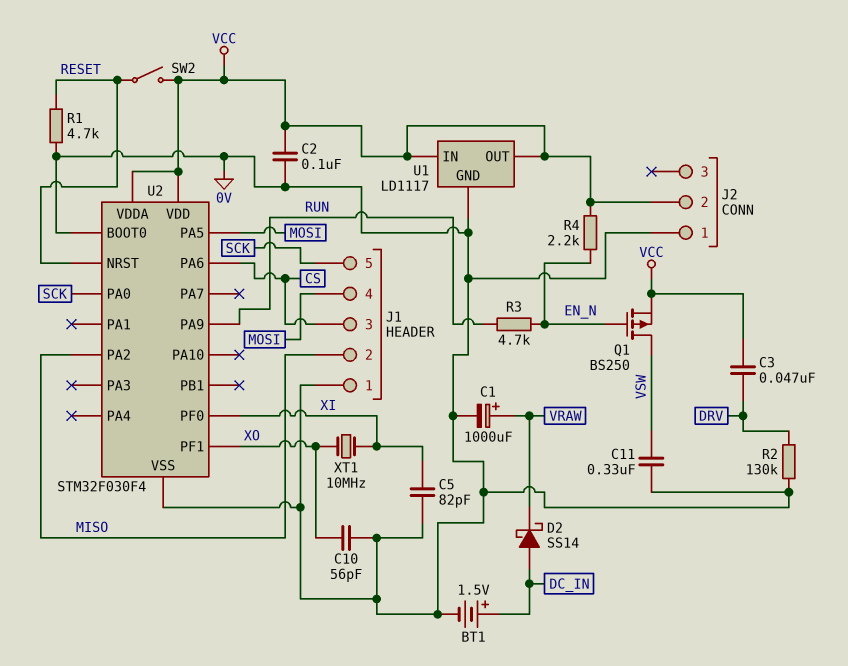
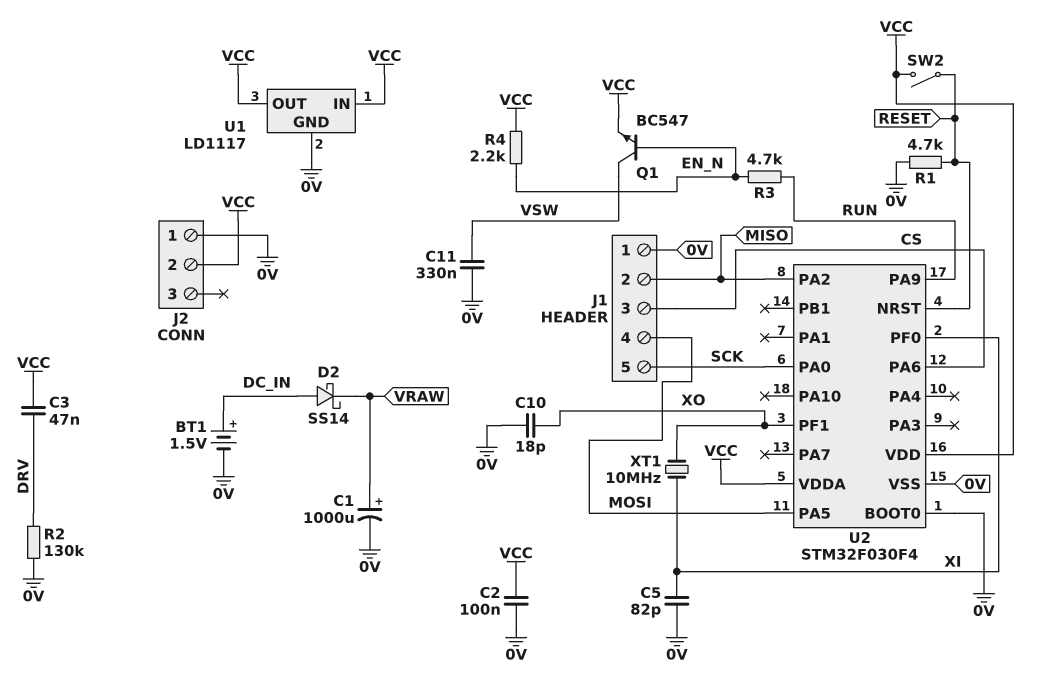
C10: 56pF (0V, XO) -> 18pF (0V, XO)
Q1: PMOS BS250 (G EN_N, D VSW, S VCC) -> NPN BC547 (B EN_N, C VSW, E VCC)

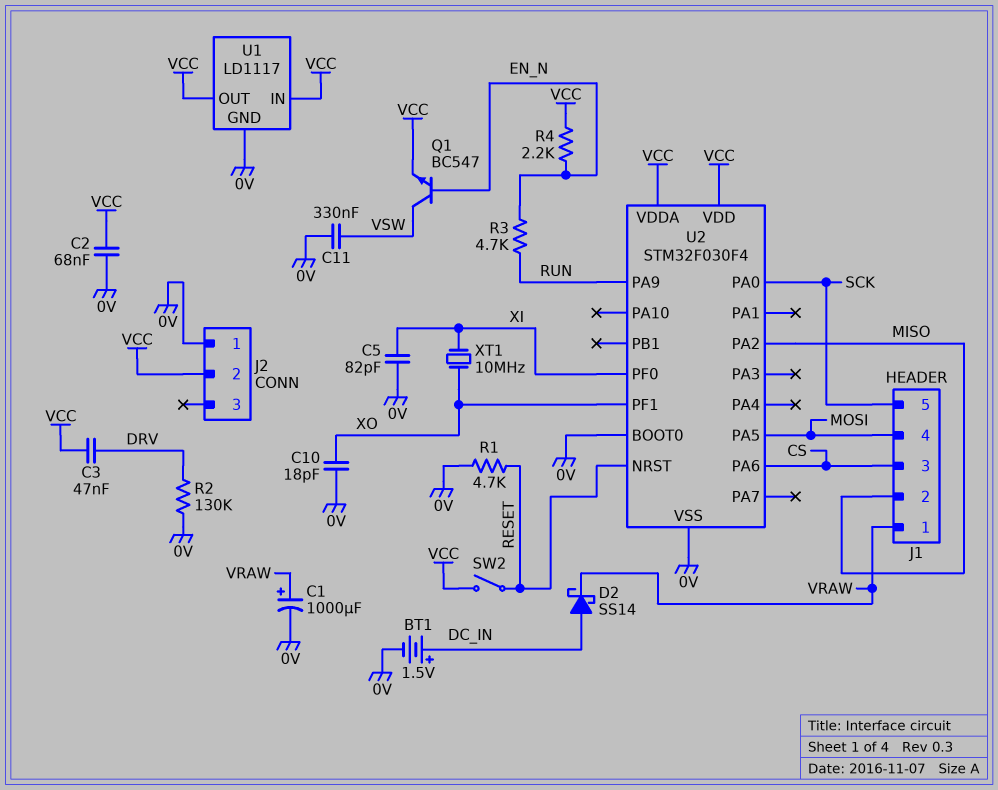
C2: 100nF (0V, VCC) -> 68nF (0V, VCC)
J1 pin 1: 0V -> VRAW

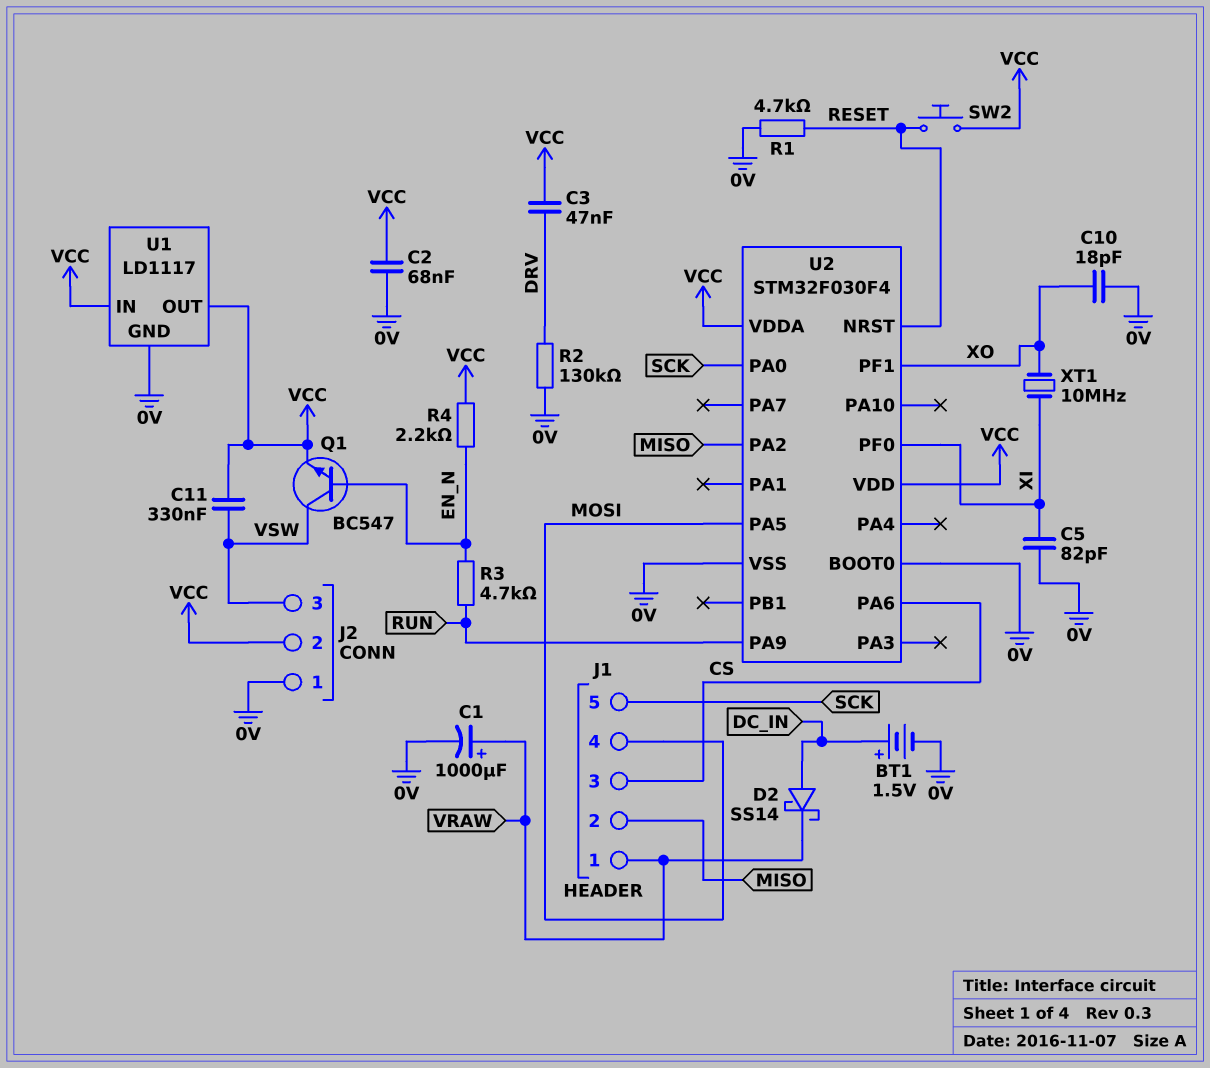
C11: 330nF (0V, VSW) -> 330nF (VCC, VSW)
J2 pin 3: none -> VSW
SW2: switch (RESET, VCC) -> button (RESET, VCC)

